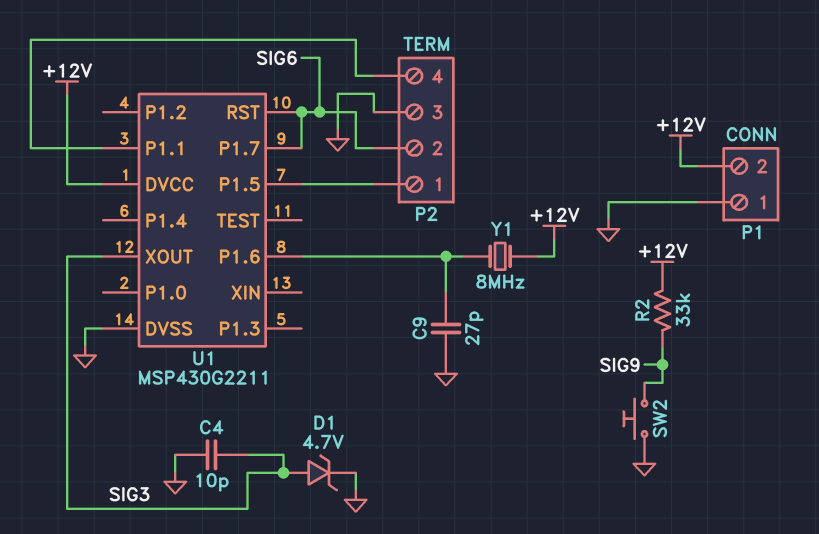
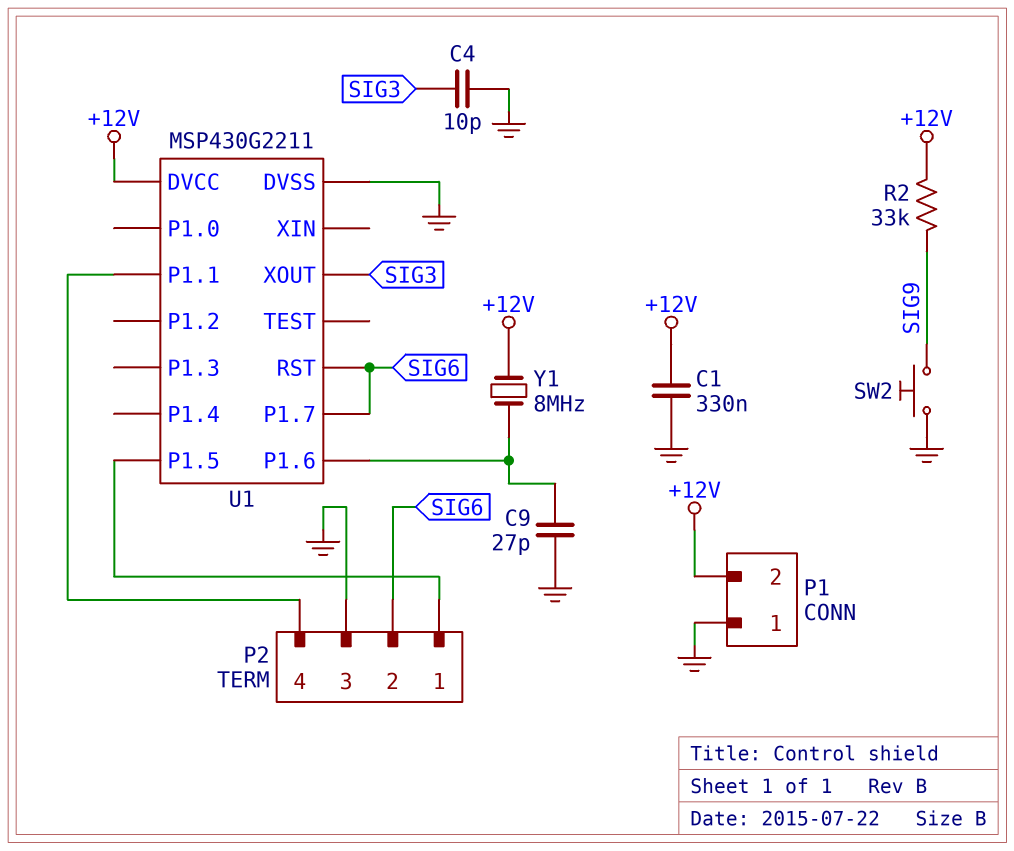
C1: none -> 330nF (+12V, GND)
D1: zener 4.7V (A SIG3, K GND) -> none

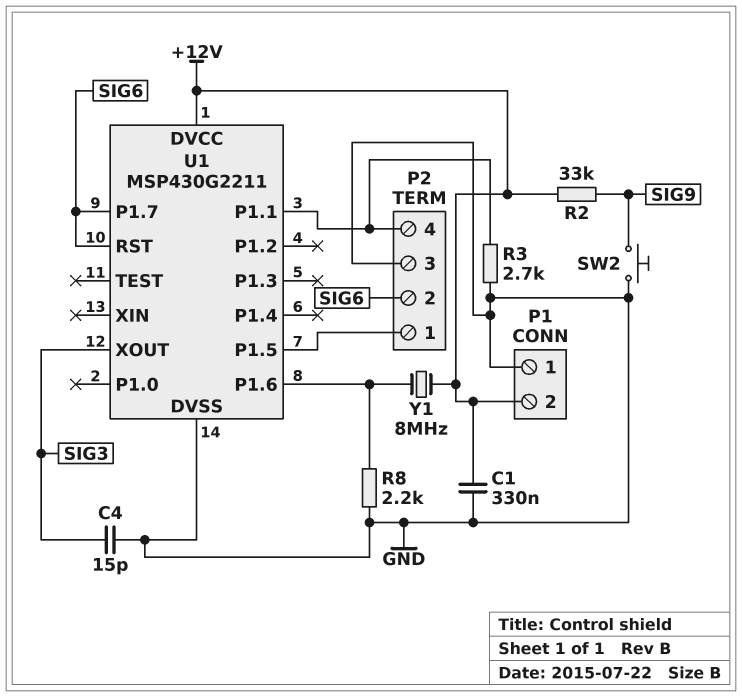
C4: 10pF (GND, SIG3) -> 15pF (GND, SIG3)
C9: 27pF (GND, U1/P1.6) -> none
R3: none -> 2.7k (GND, P2/4)
R8: none -> 2.2k (GND, U1/P1.6)

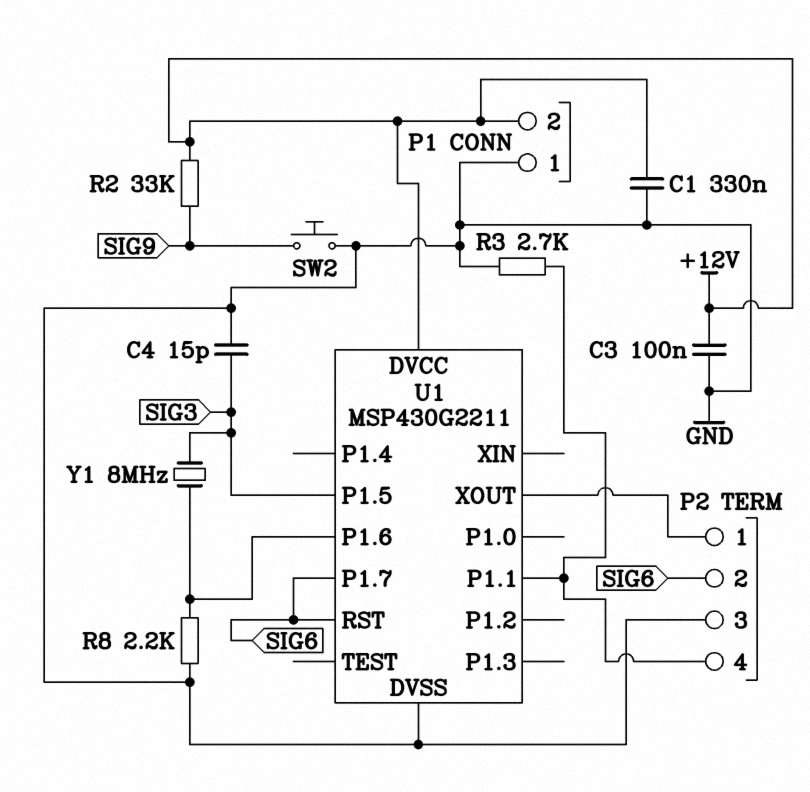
C3: none -> 100nF (+12V, GND)
U1 pin P1.5: P2/1 -> SIG3
U1 pin XOUT: SIG3 -> P2/1
Y1: 8MHz (+12V, U1/P1.6) -> 8MHz (SIG3, U1/P1.6)

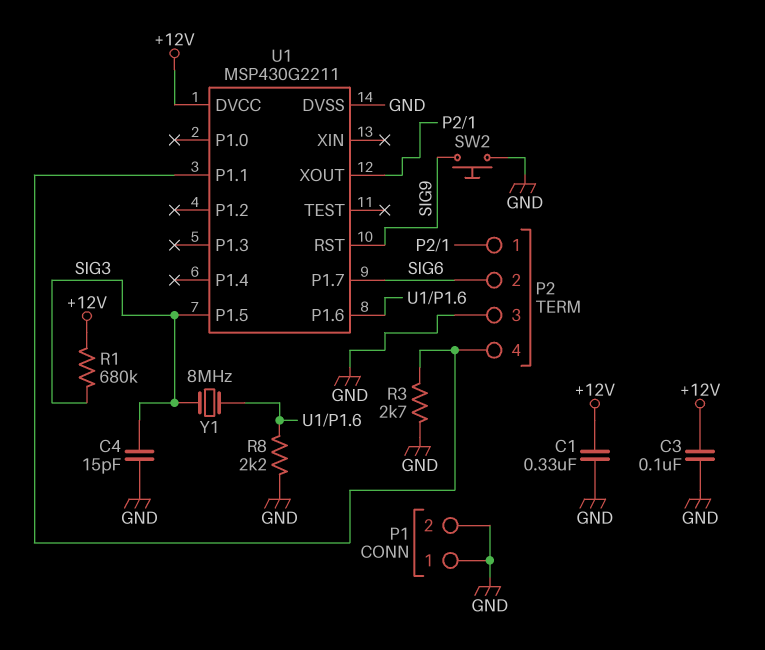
P1 pin 2: +12V -> GND
R1: none -> 680k (+12V, SIG3)
R2: 33k (+12V, SIG9) -> none
U1 pin RST: SIG6 -> SIG9

